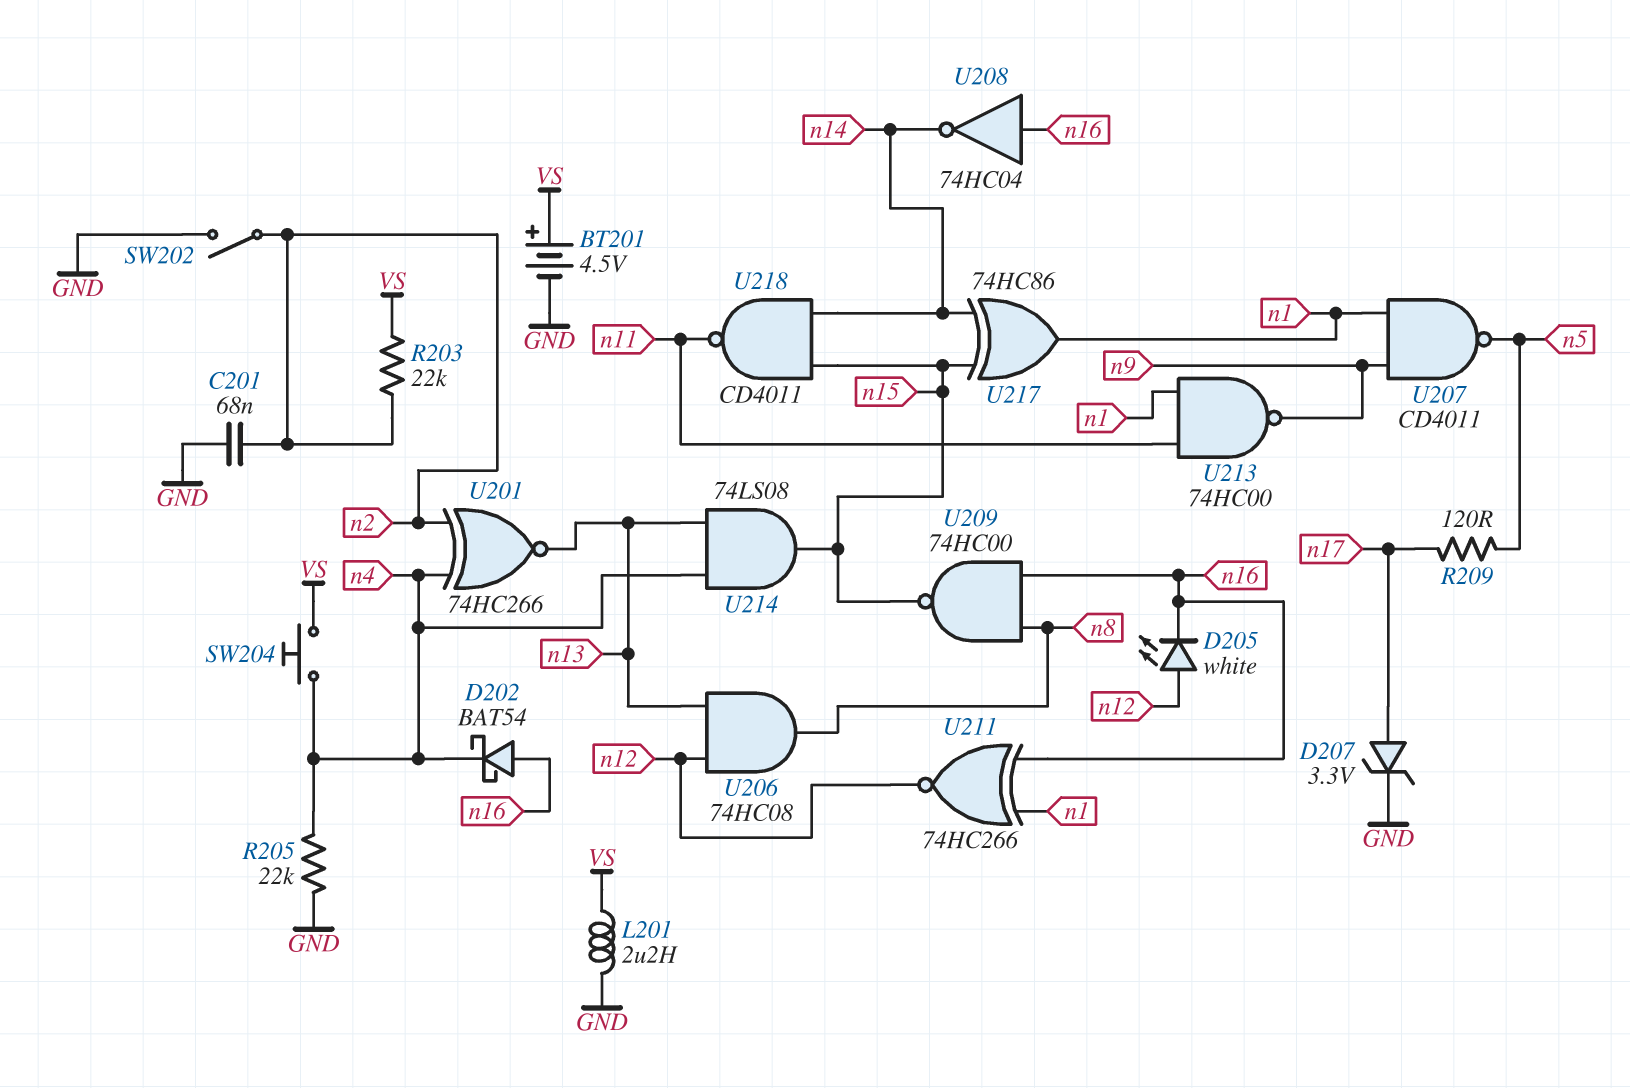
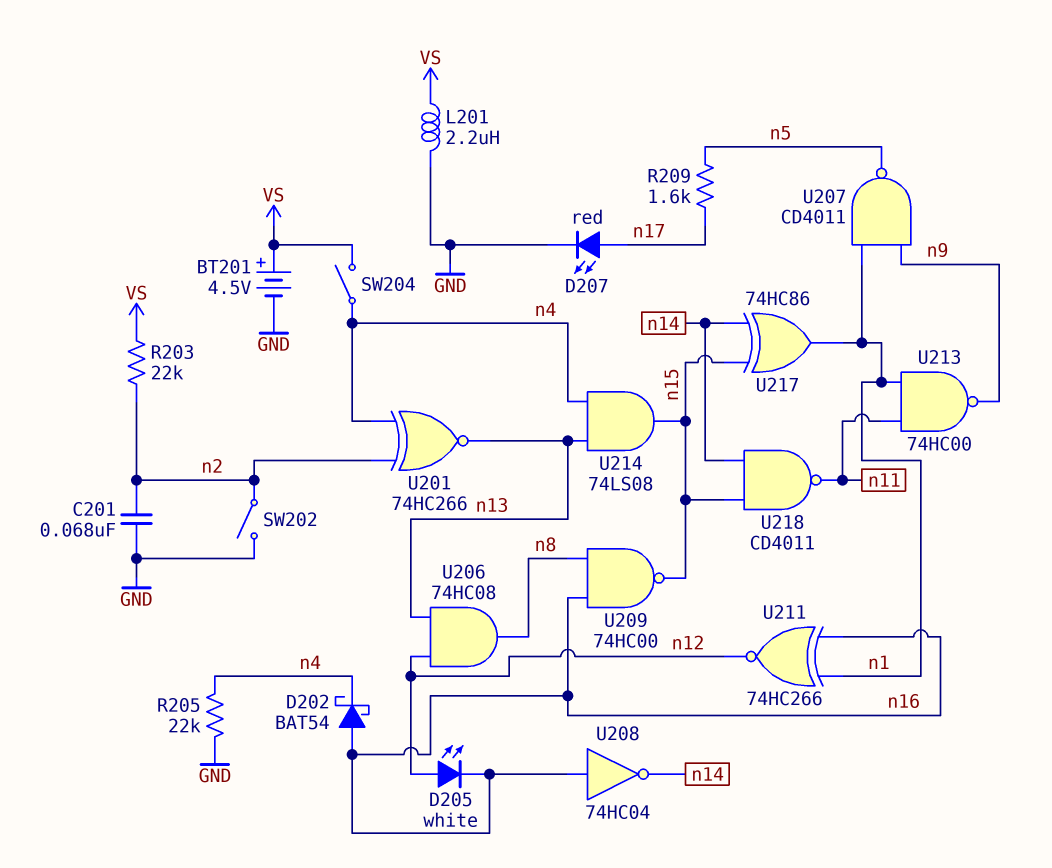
D207: zener 3.3V (A n17, K GND) -> LED red (A n17, K GND)
R209: 120 (n5, n17) -> 1.6k (n5, n17)
SW204: button (VS, n4) -> switch (VS, n4)

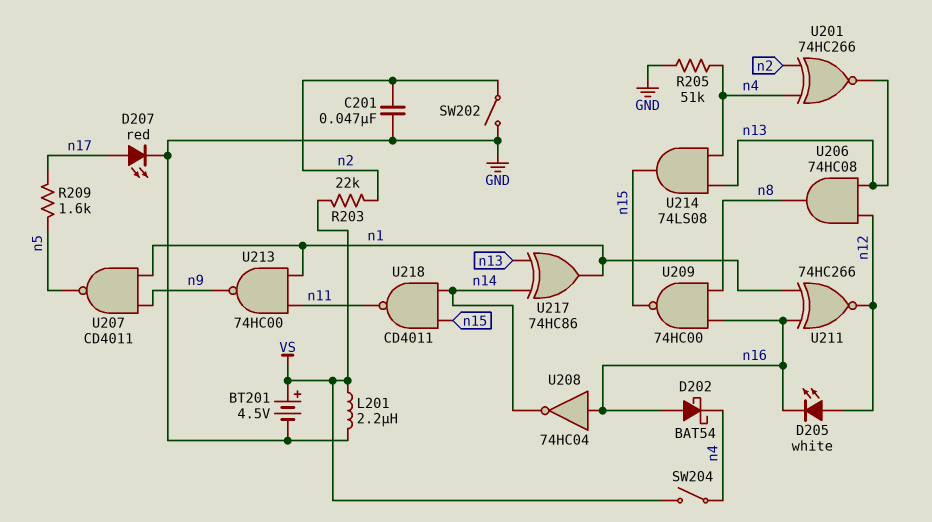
C201: 68nF (GND, n2) -> 47nF (GND, n2)
R205: 22k (GND, n4) -> 51k (GND, n4)
U217: XOR 74HC86 (in n14, in n15, out n1) -> XOR 74HC86 (in n13, in n14, out n1)

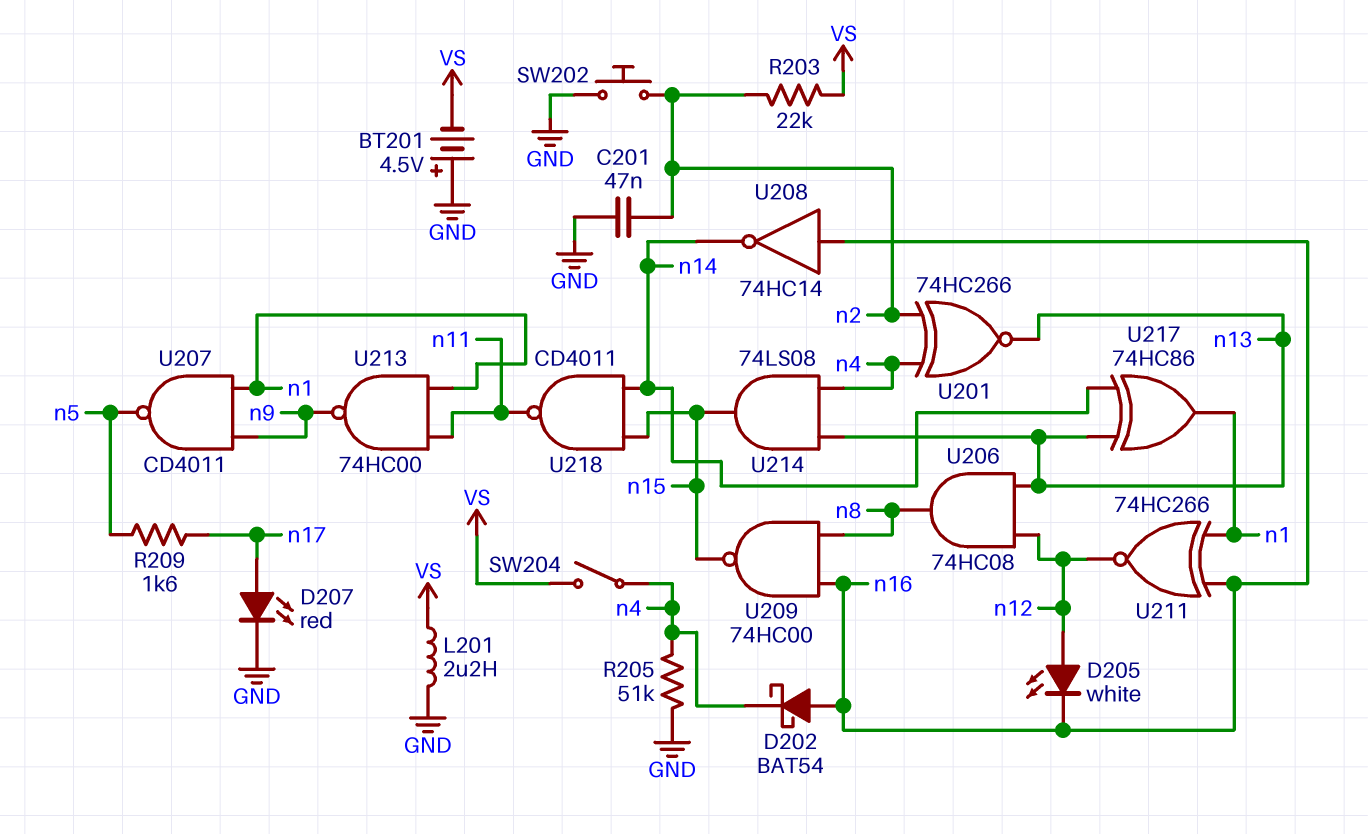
BT201: 4.5V (plus VS, minus GND) -> 4.5V (plus GND, minus VS)
SW202: switch (GND, n2) -> button (GND, n2)
U208: NOT 74HC04 (in n16, out n14) -> NOT 74HC14 (in n16, out n14)

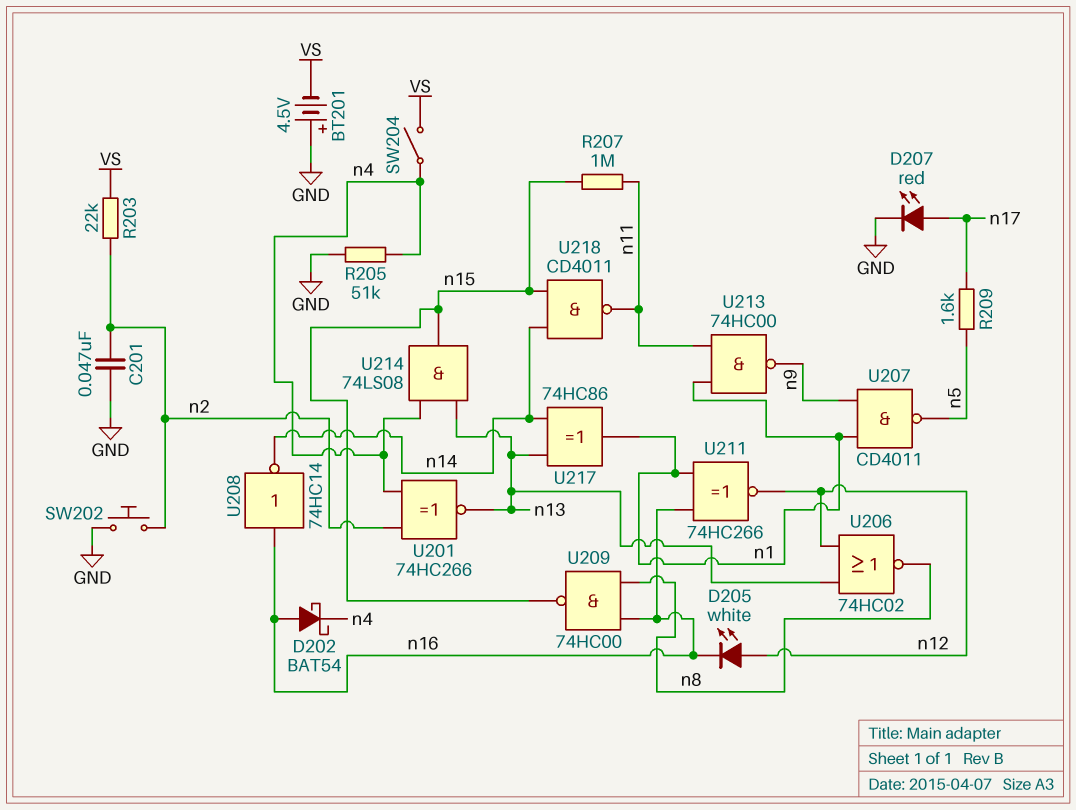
L201: 2.2uH (GND, VS) -> none
R207: none -> 1M (n11, n15)
U206: AND 74HC08 (in n12, in n13, out n8) -> NOR 74HC02 (in n12, in n13, out n8)

